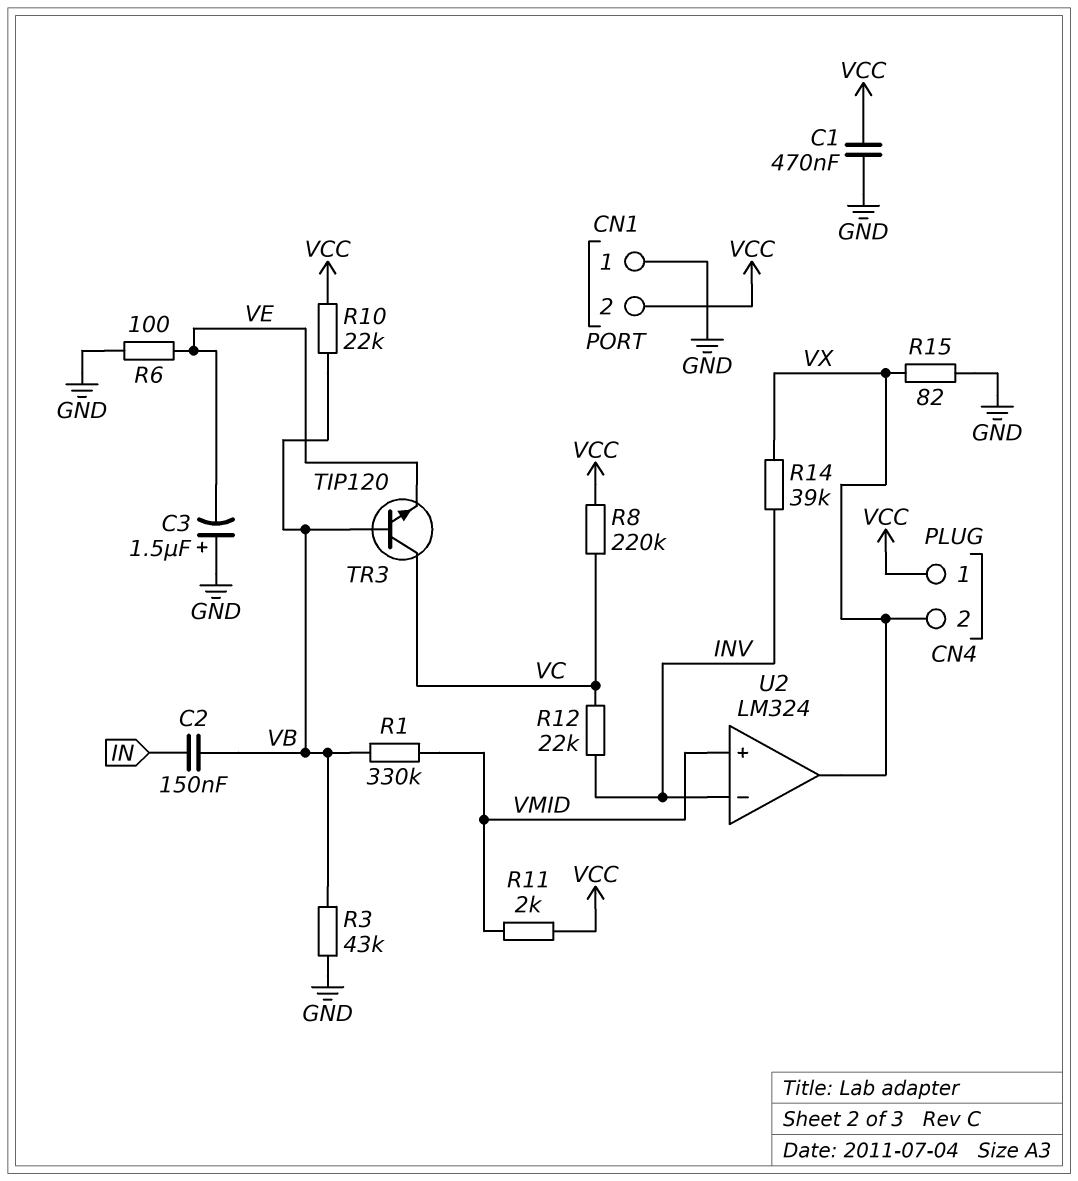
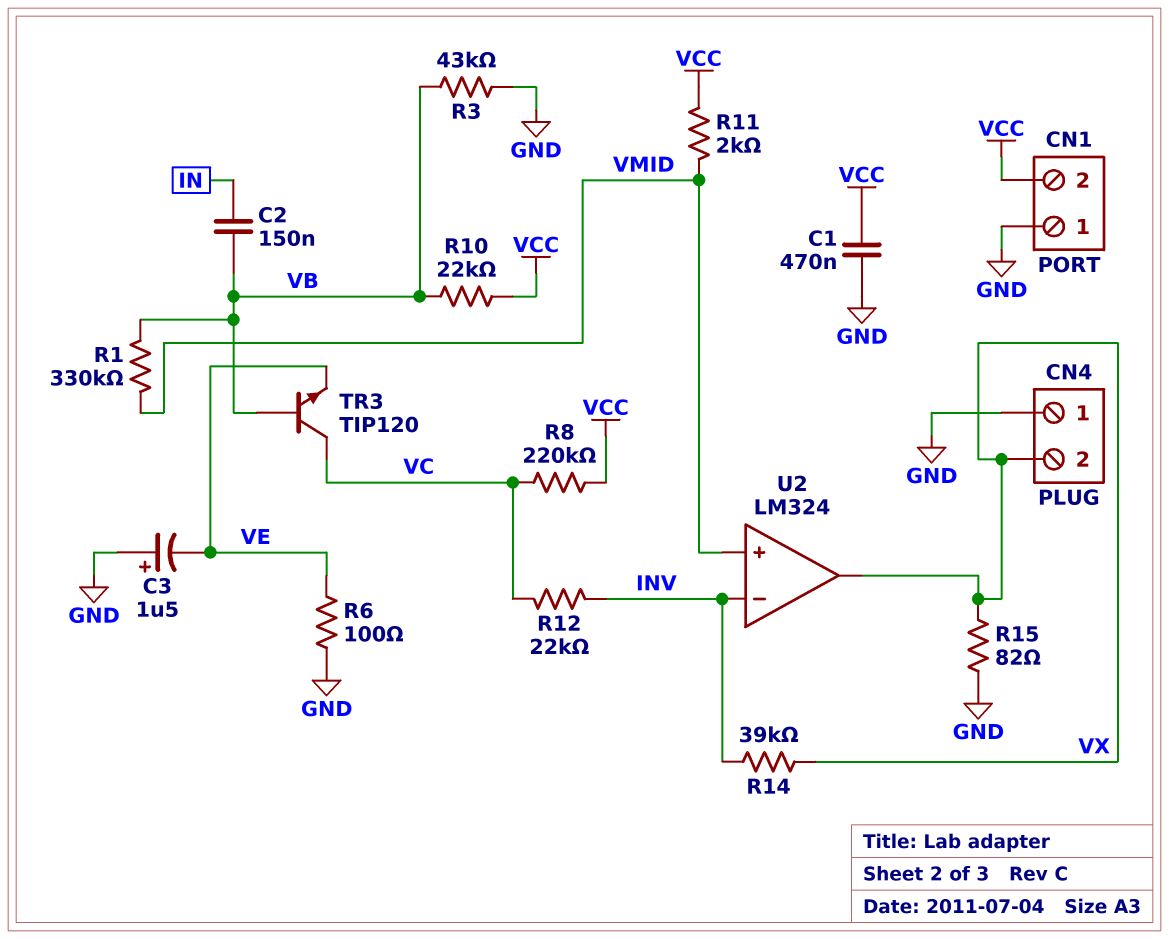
CN4 pin 1: VCC -> GND

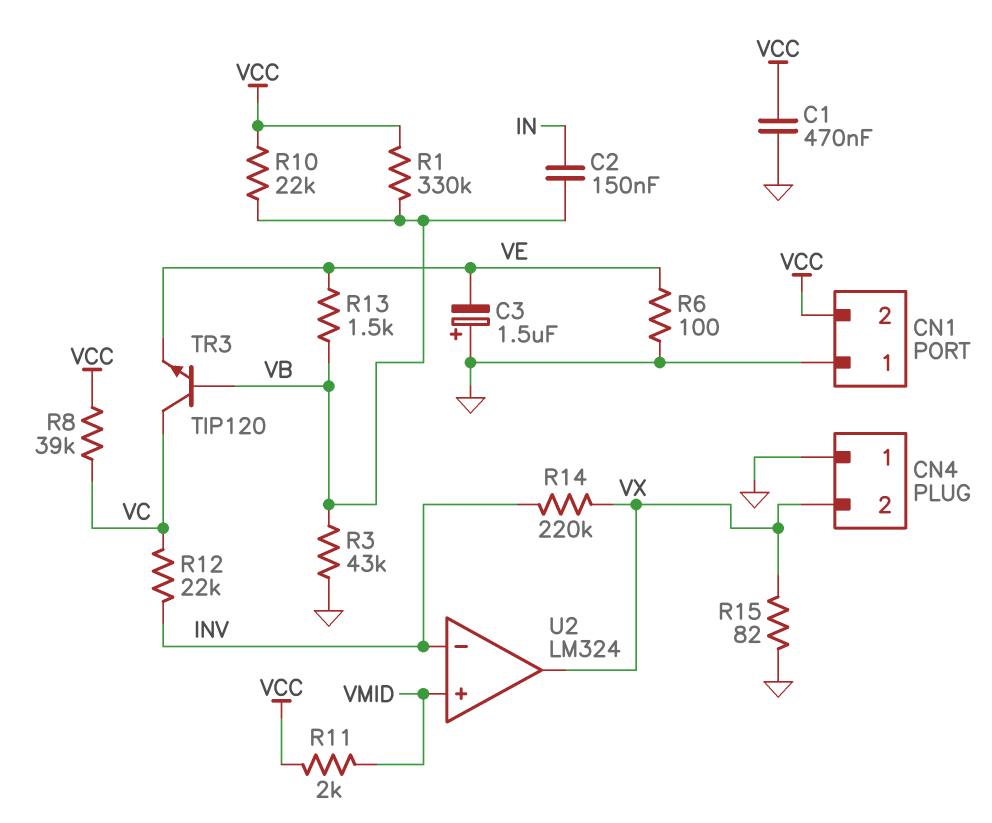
R1: 330k (VB, VMID) -> 330k (VB, VCC)
R8: 220k (VC, VCC) -> 39k (VC, VCC)
R13: none -> 1.5k (VB, VE)
R14: 39k (INV, VX) -> 220k (INV, VX)

